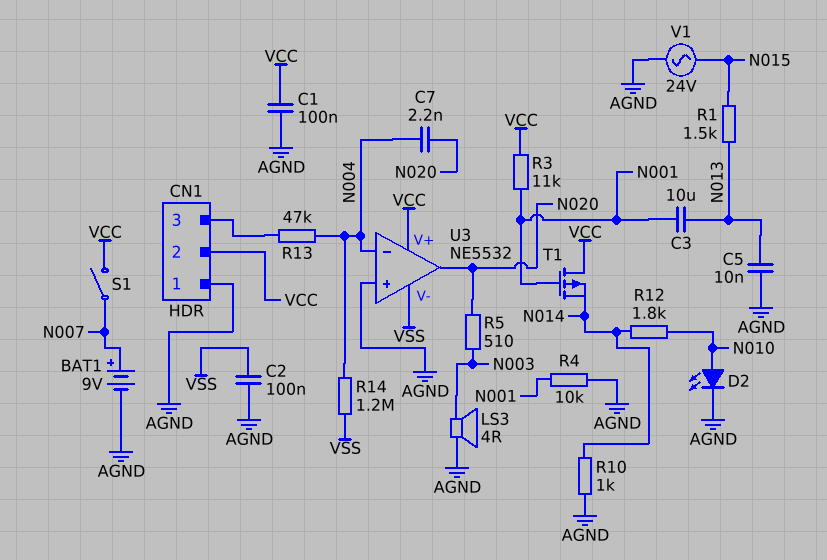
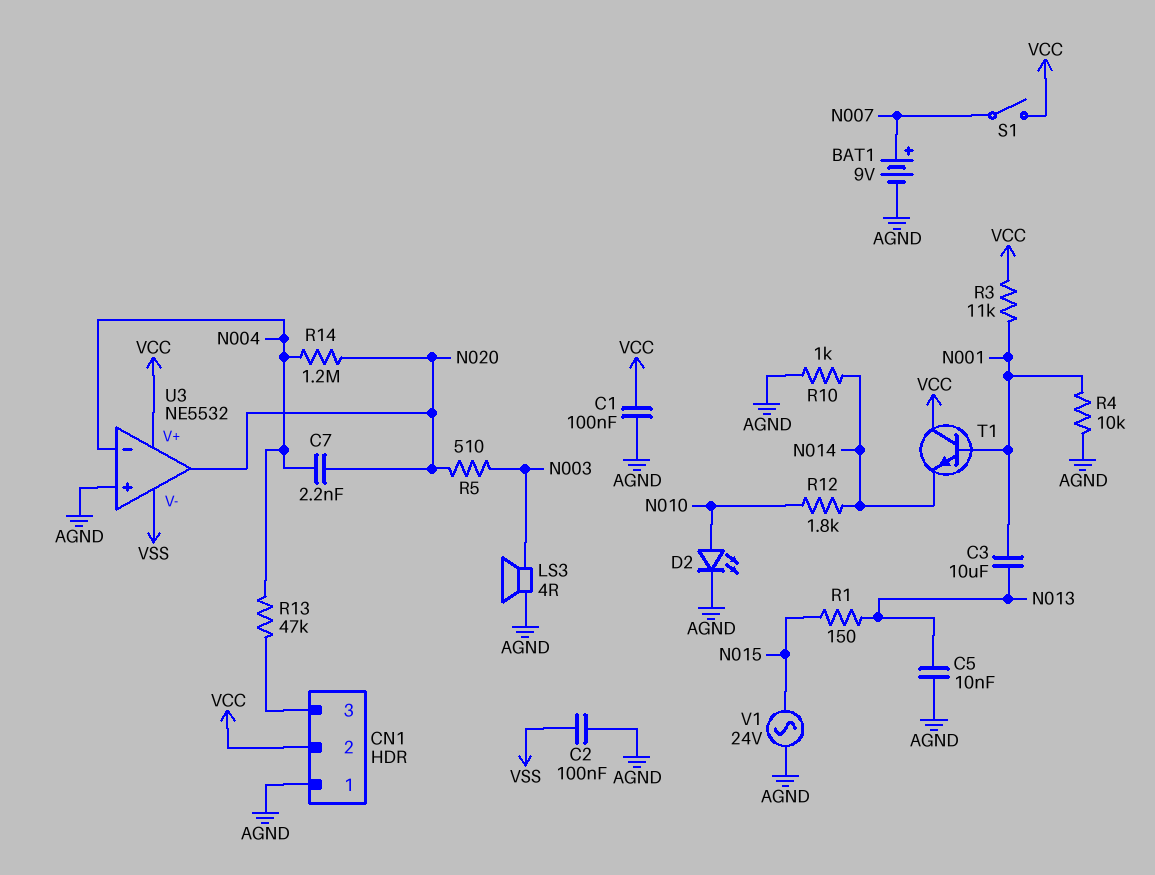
R1: 1.5k (N013, N015) -> 150 (N013, N015)
R14: 1.2M (N004, VSS) -> 1.2M (N004, N020)
T1: PMOS (G N001, D VCC, S N014) -> NPN (B N001, C VCC, E N014)

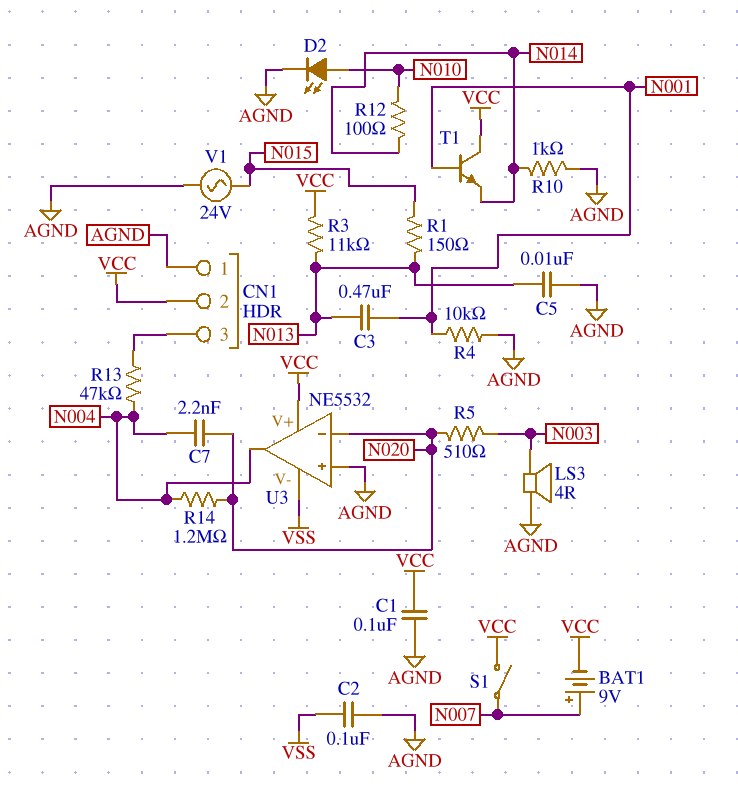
BAT1: 9V (plus N007, minus AGND) -> 9V (plus N007, minus VCC)
C3: 10uF (N001, N013) -> 470nF (N001, N013)
R3: 11k (N001, VCC) -> 11k (N013, VCC)
R12: 1.8k (N010, N014) -> 100 (N010, N014)
U3 pin in-: N004 -> N020
U3 pin out: N020 -> N004

